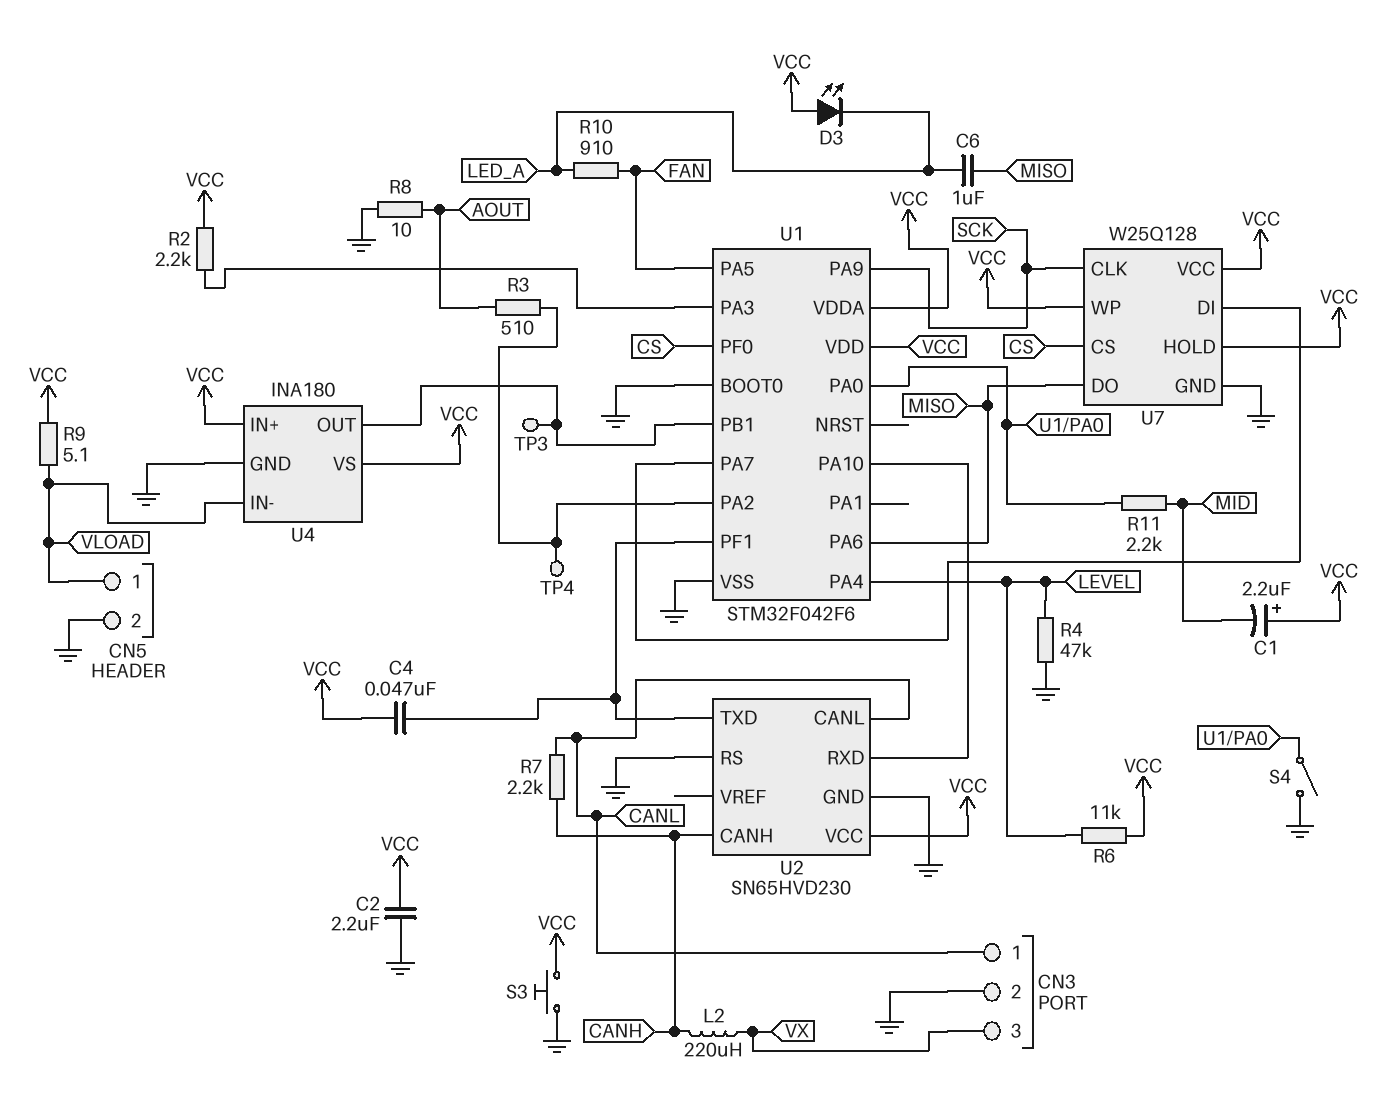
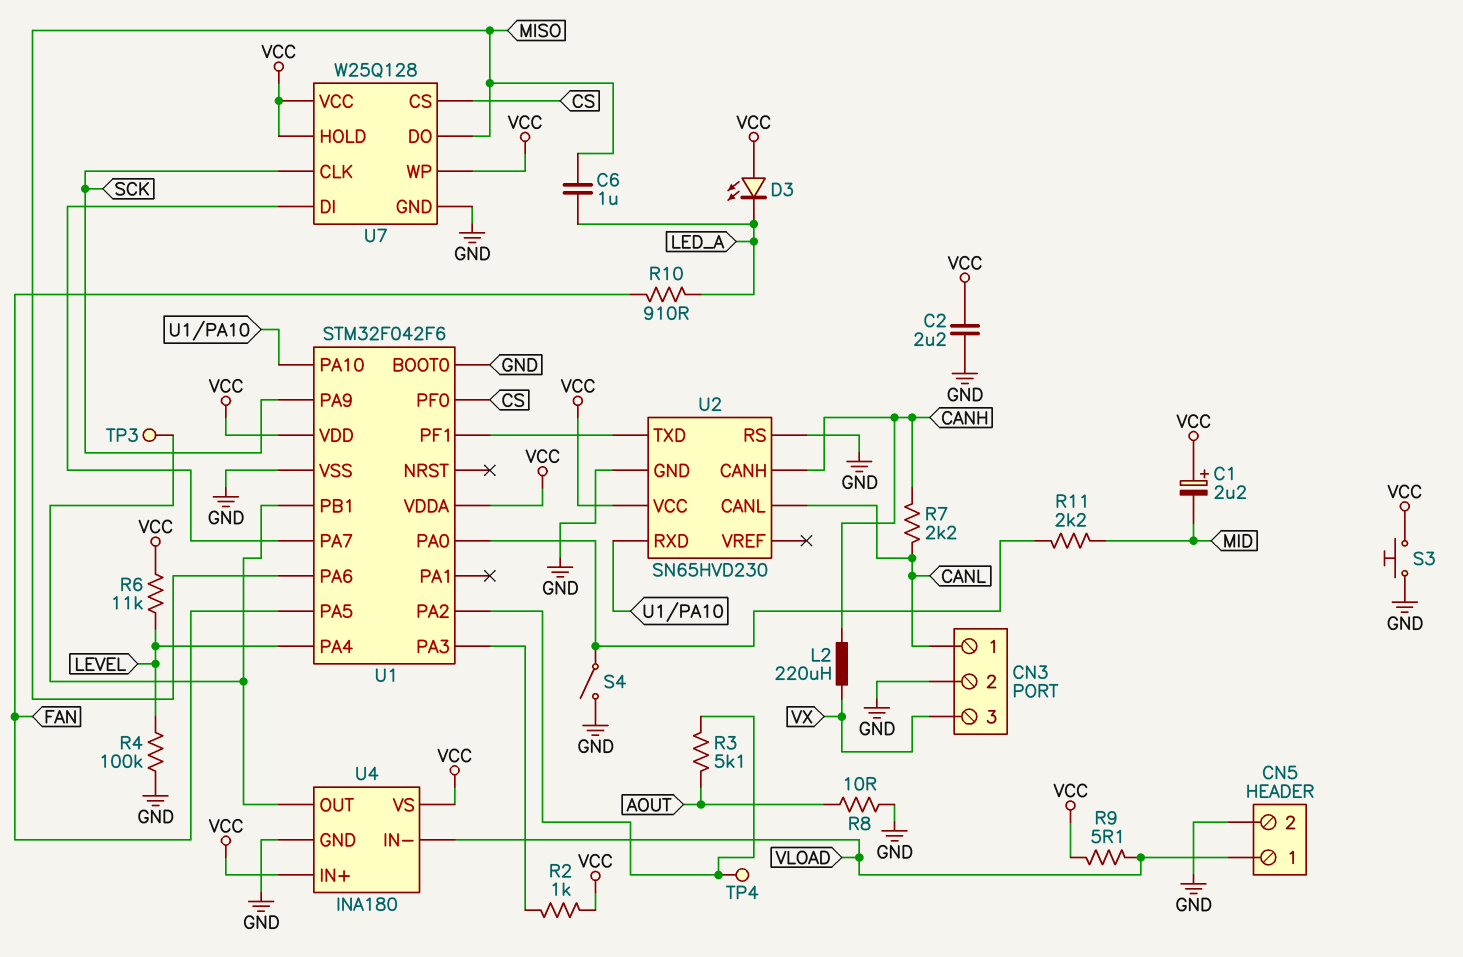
C4: 47nF (U1/PF1, VCC) -> none
R2: 2.2k (U1/PA3, VCC) -> 1k (U1/PA3, VCC)
R3: 510 (AOUT, U1/PA2) -> 5.1k (AOUT, U1/PA2)
R4: 47k (GND, LEVEL) -> 100k (GND, LEVEL)

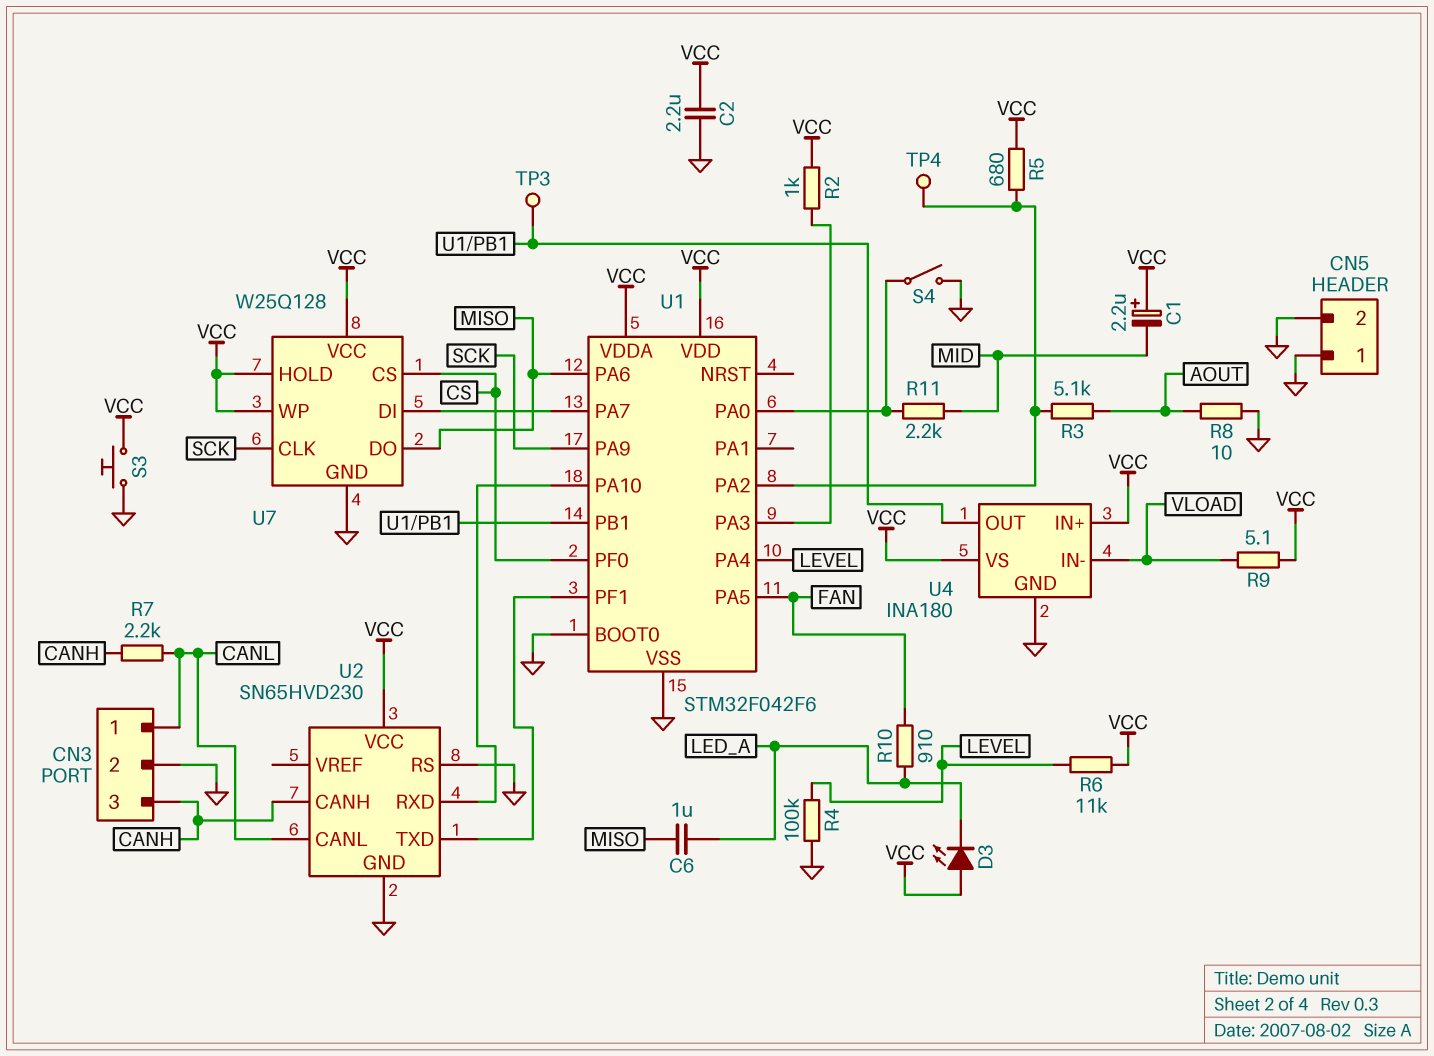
CN3 pin 3: VX -> CANH
CN5 pin 1: VLOAD -> GND
L2: 220uH (CANH, VX) -> none
R5: none -> 680 (U1/PA2, VCC)

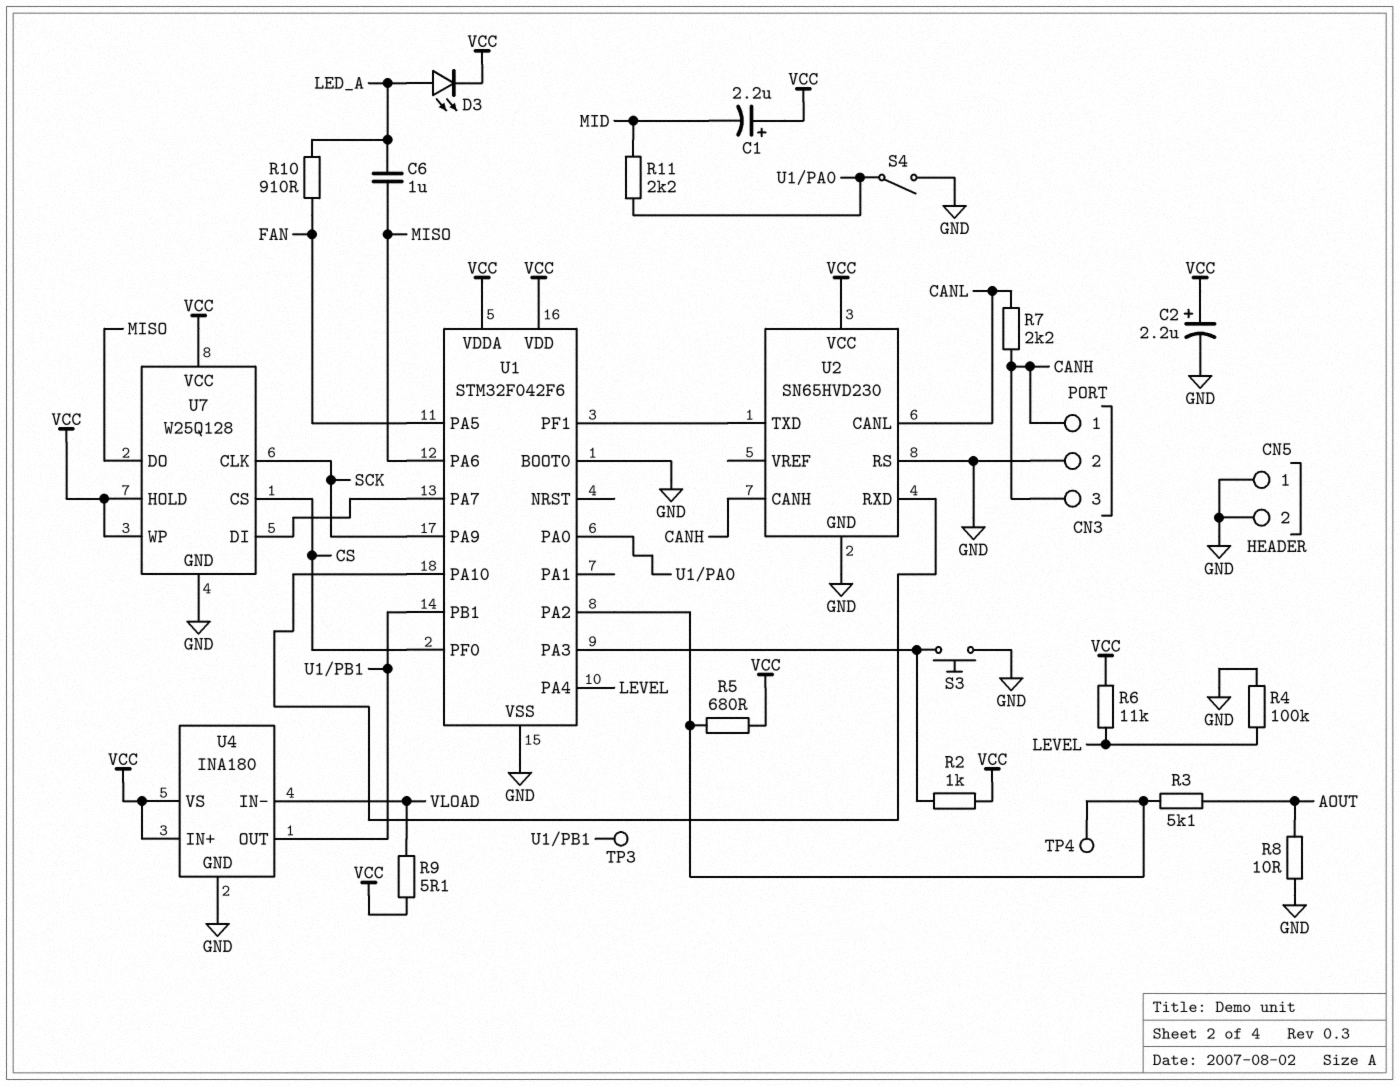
C2: 2.2uF (GND, VCC) -> 2.2uF (plus VCC, minus GND)
CN3 pin 1: CANL -> CANH
D3: LED (A VCC, K LED_A) -> LED (A LED_A, K VCC)
S3: button (GND, VCC) -> button (GND, U1/PA3)

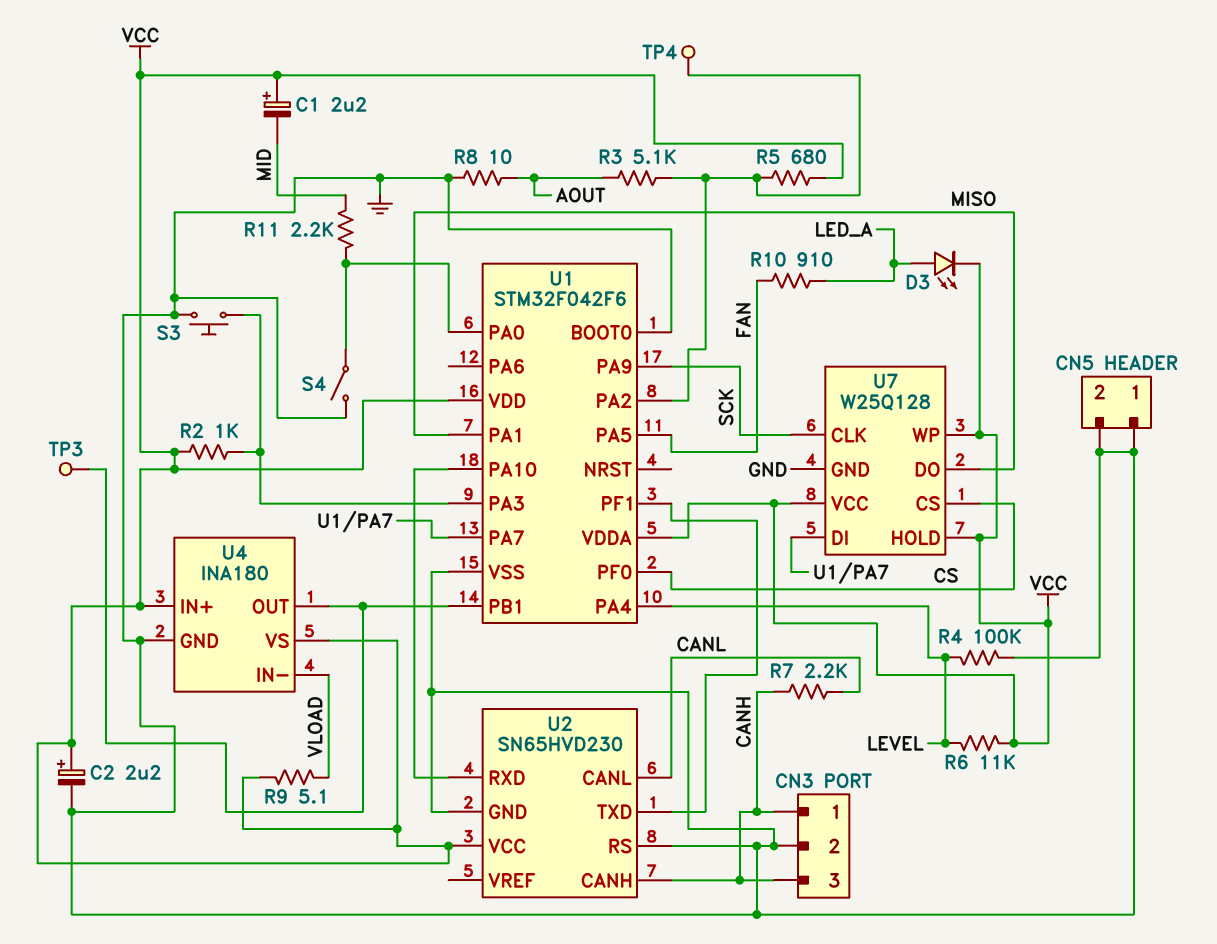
C6: 1uF (LED_A, MISO) -> none
U1 pin PA1: none -> MISO
U1 pin PA6: MISO -> none

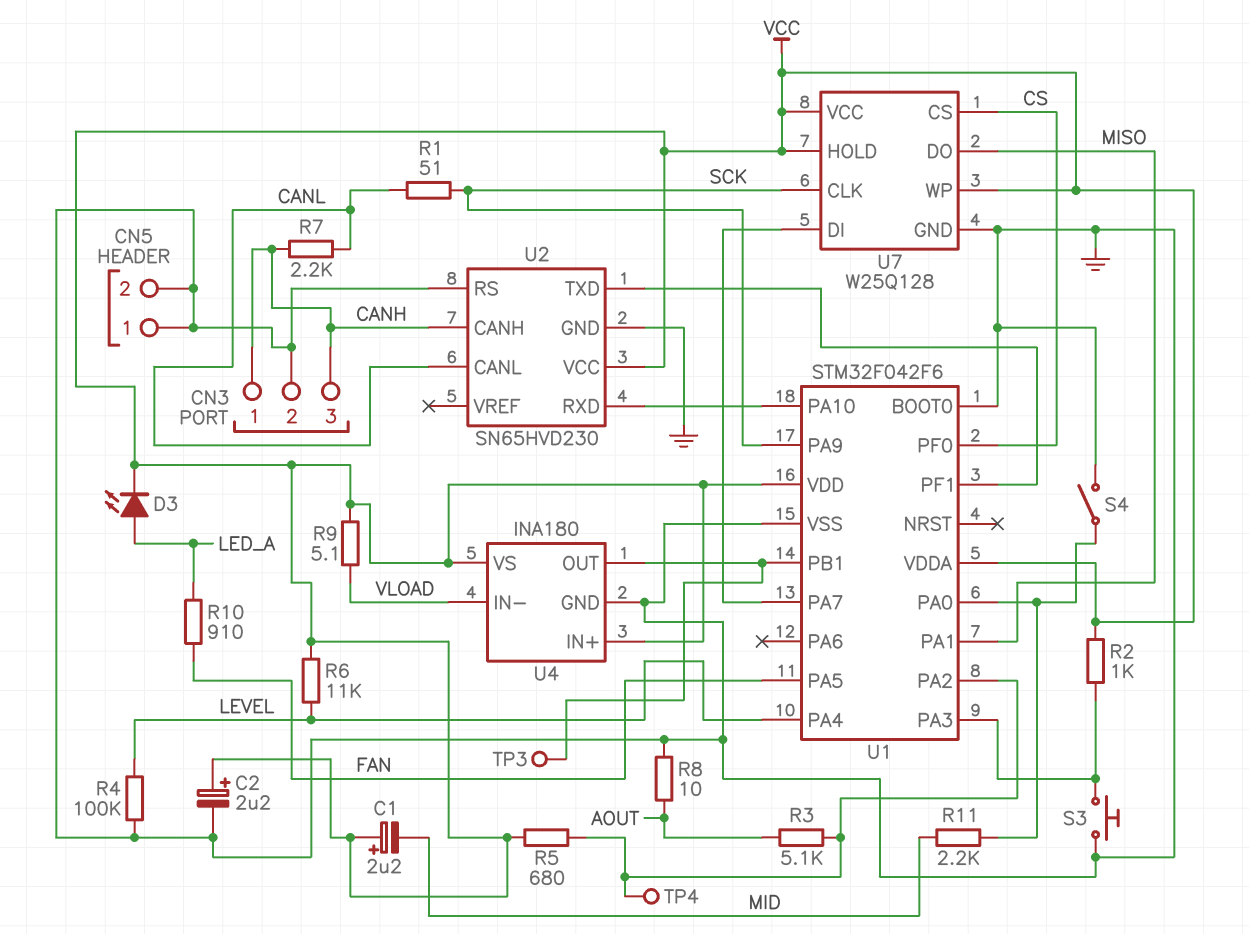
R1: none -> 51 (CANL, SCK)

